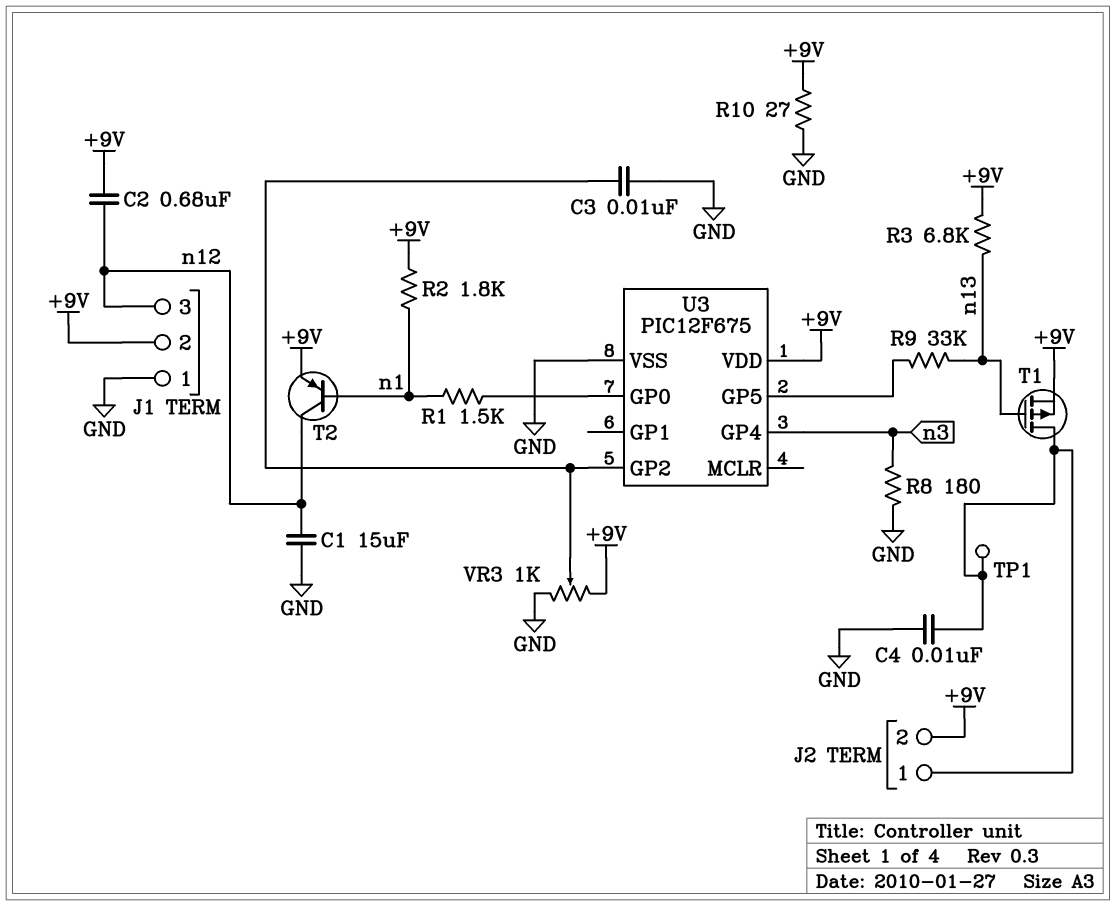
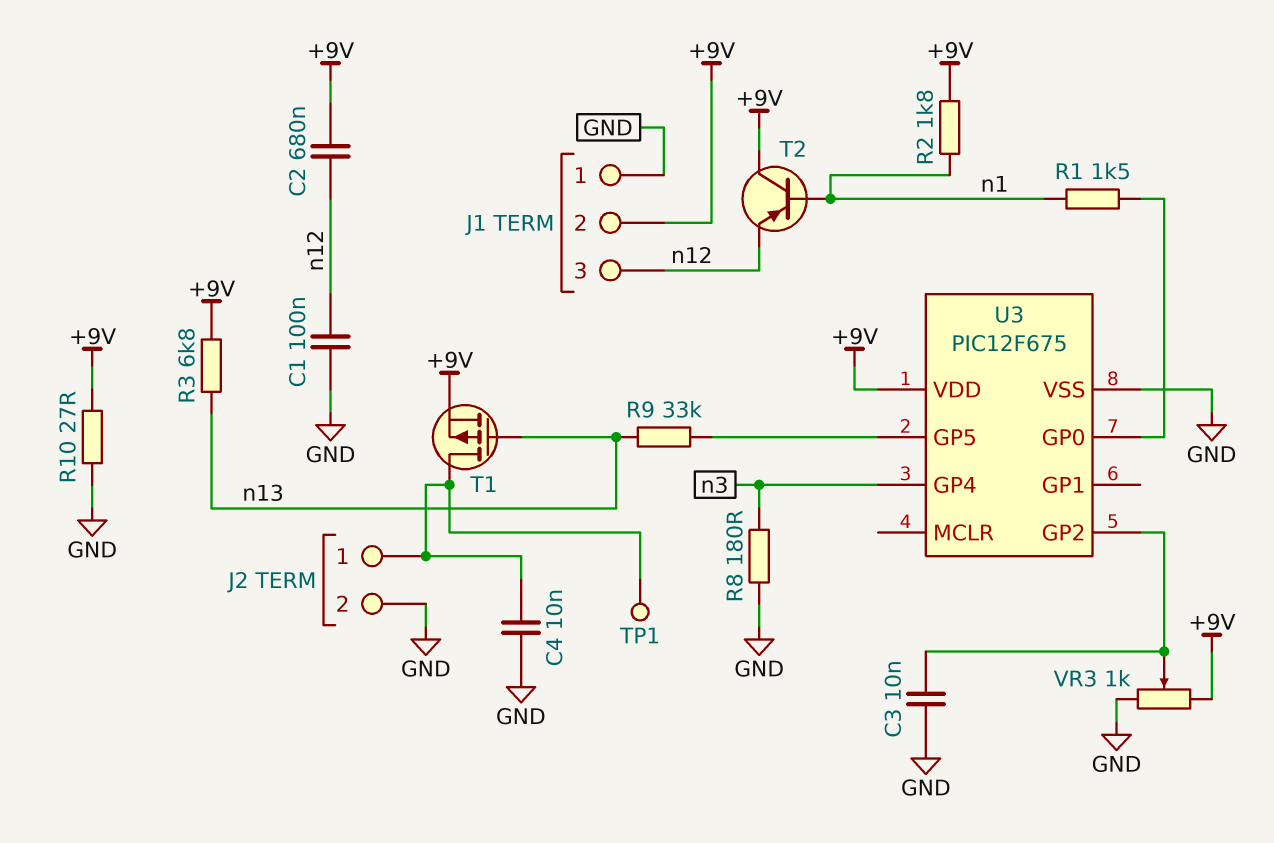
C1: 15uF (GND, n12) -> 100nF (GND, n12)
J2 pin 2: +9V -> GND
T2: PNP (B n1, C n12, E +9V) -> PNP (B n1, C +9V, E n12)

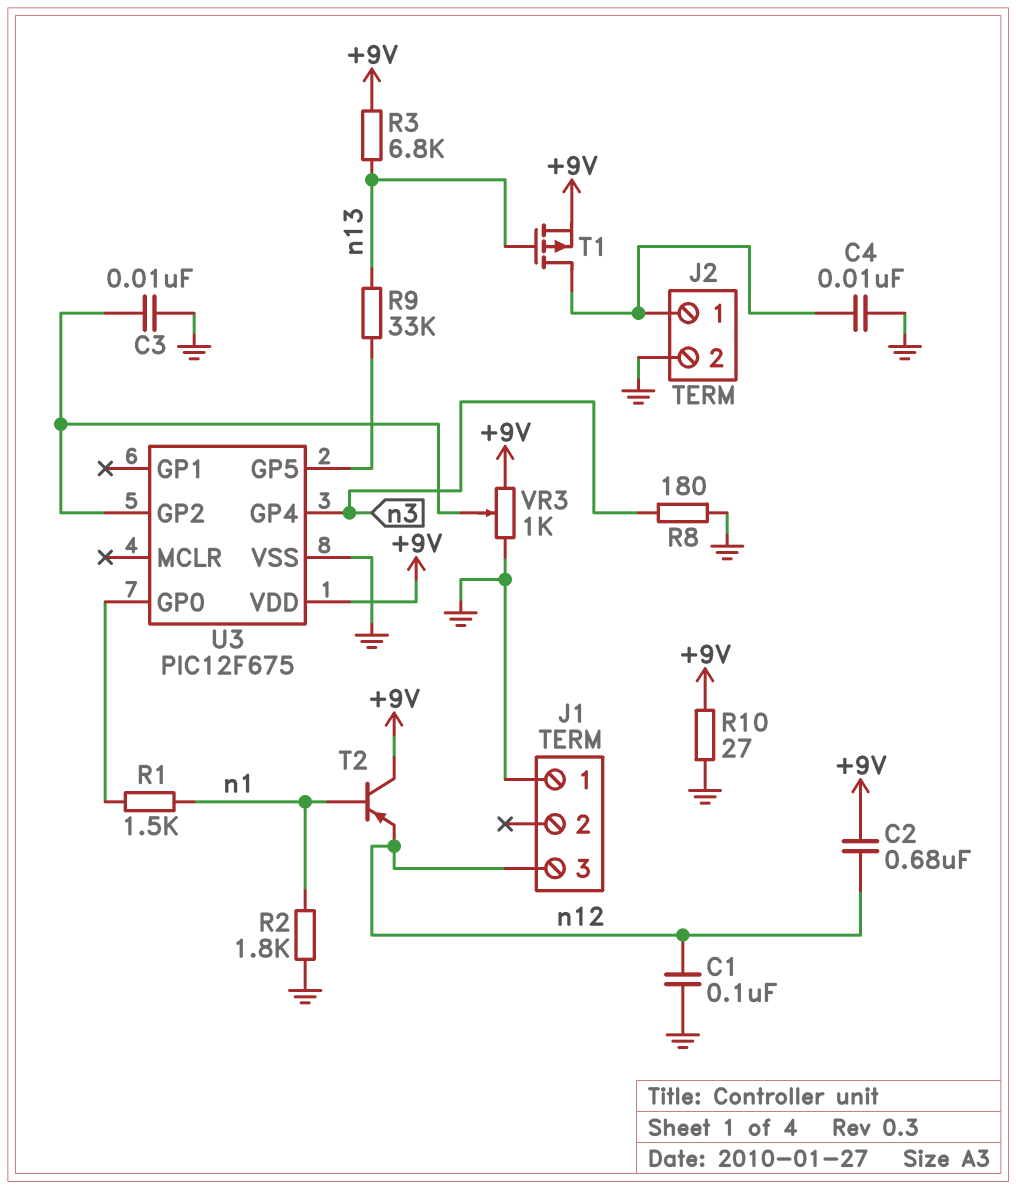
J1 pin 2: +9V -> none
R2: 1.8k (+9V, n1) -> 1.8k (GND, n1)
TP1: test point (J2/1) -> none

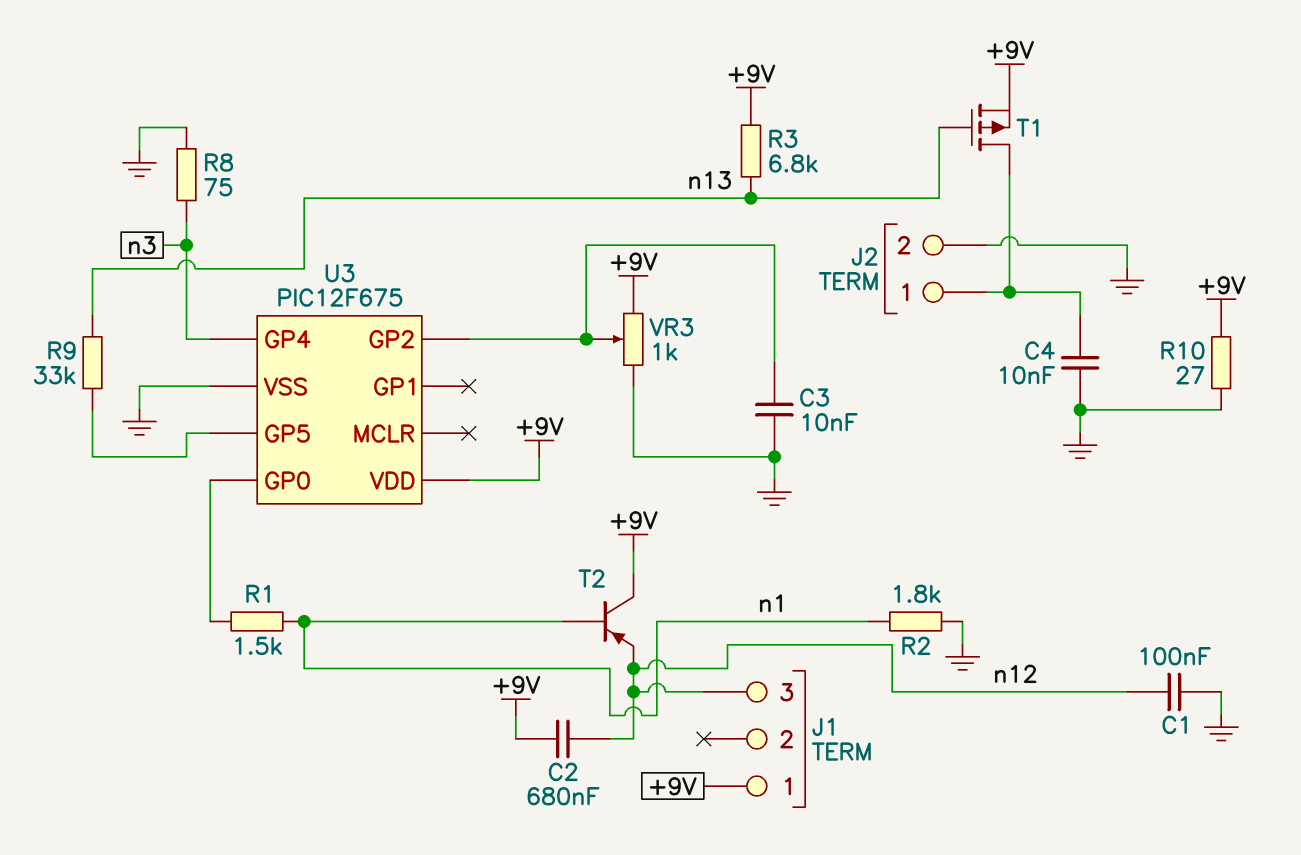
J1 pin 1: GND -> +9V
R8: 180 (GND, n3) -> 75 (GND, n3)

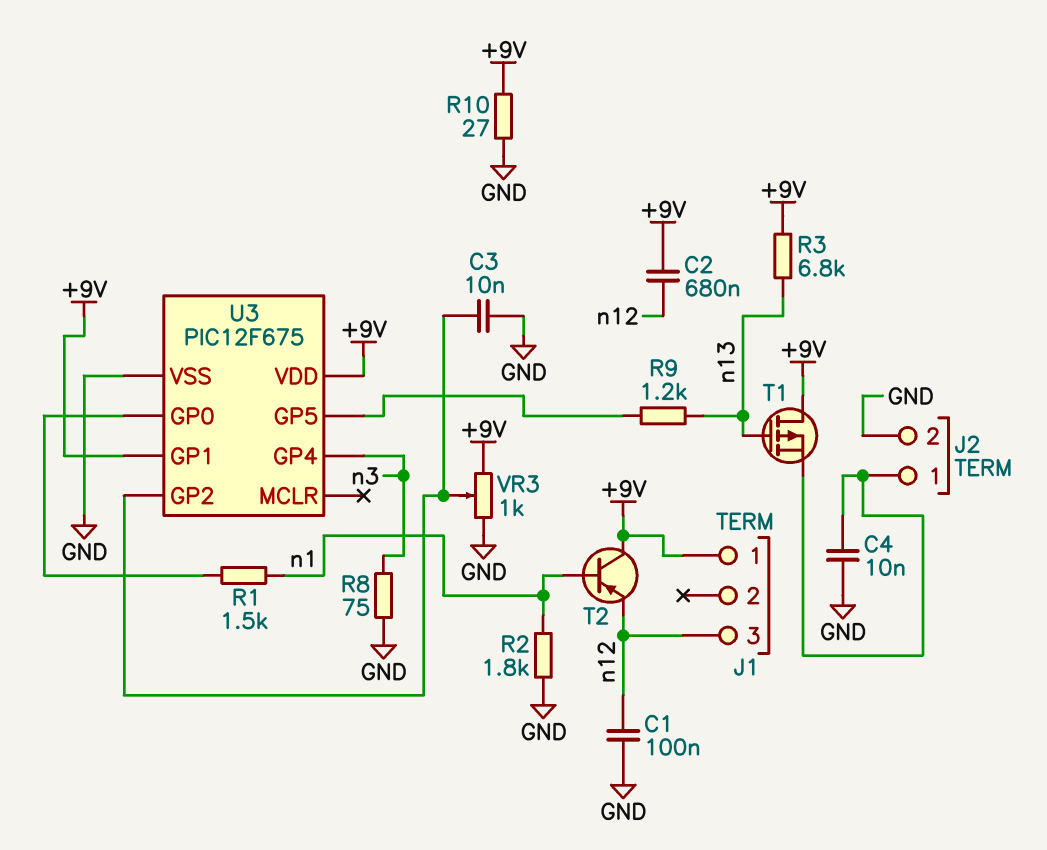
R9: 33k (U3/GP5, n13) -> 1.2k (U3/GP5, n13)
T1: PMOS (G n13, D J2/1, S +9V) -> PMOS (G n13, D +9V, S J2/1)
U3 pin GP1: none -> +9V

